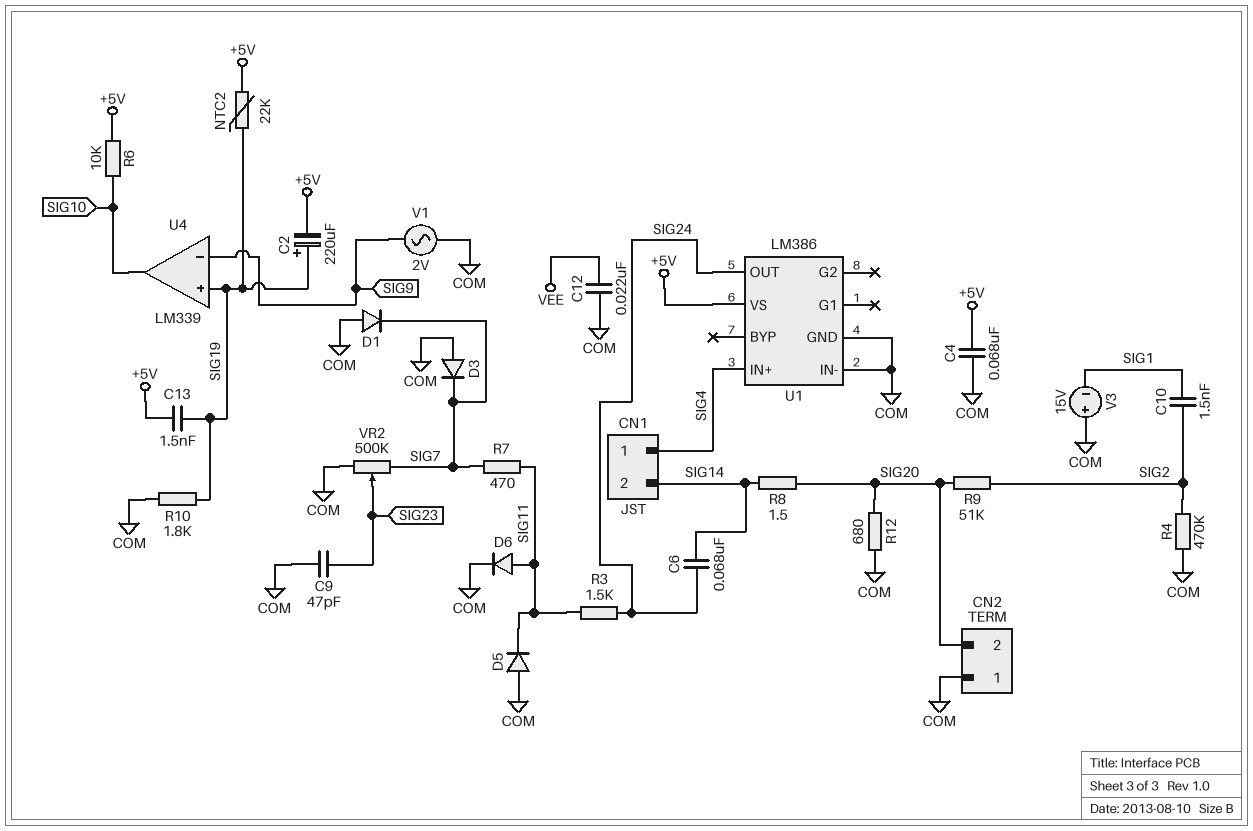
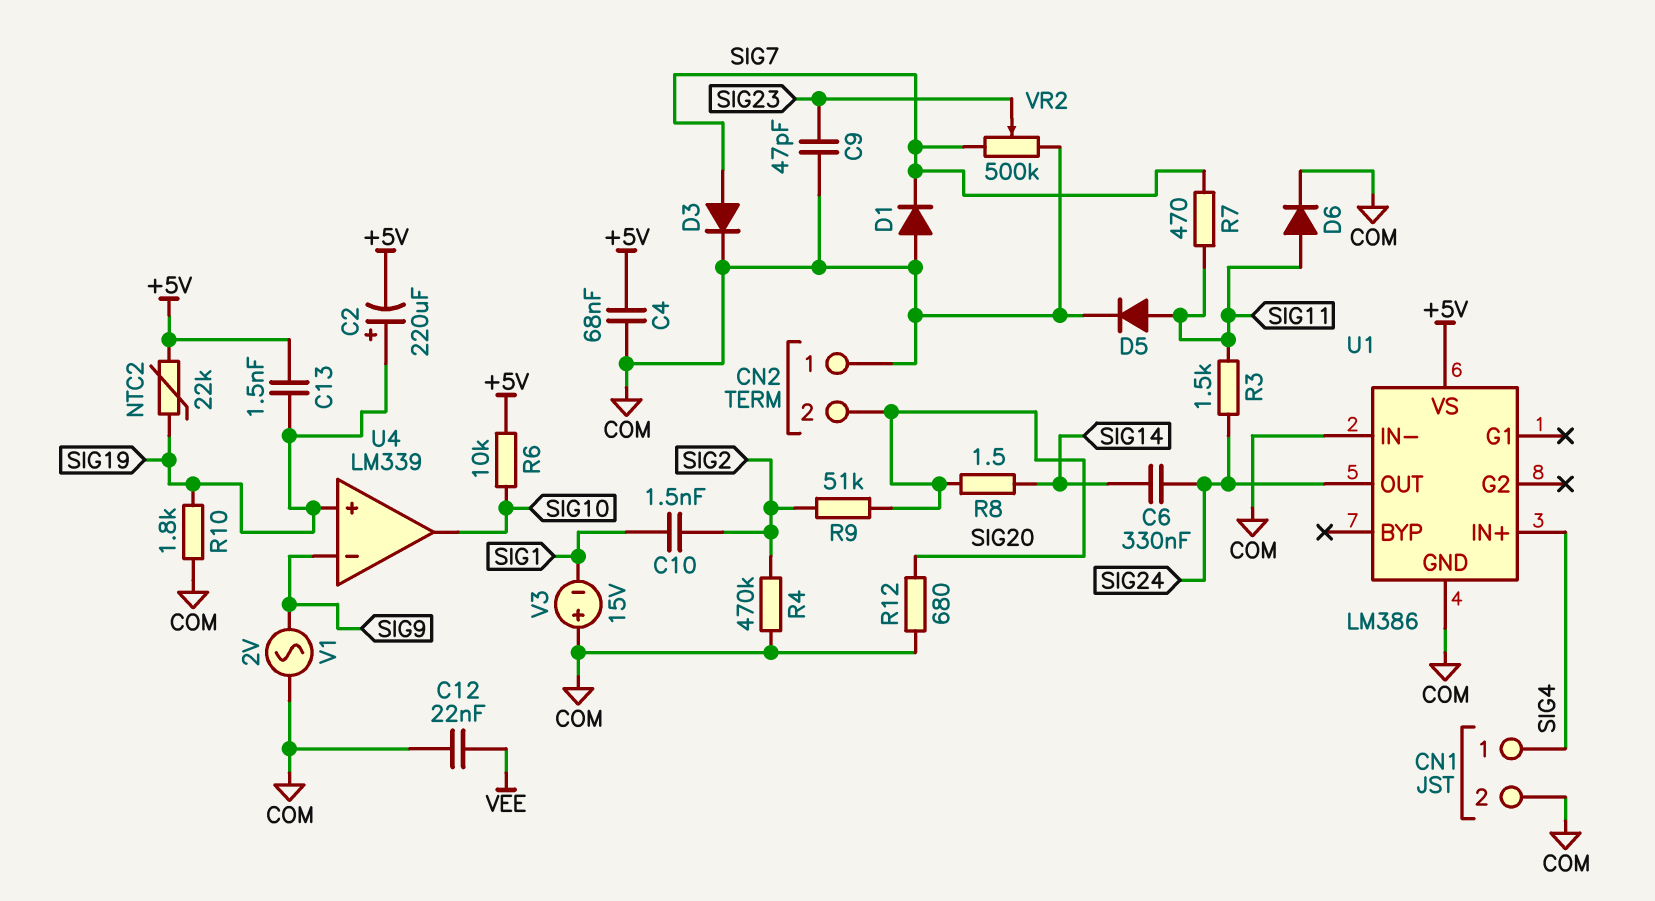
C6: 68nF (SIG14, SIG24) -> 330nF (SIG14, SIG24)
CN1 pin 2: SIG14 -> COM
D3: diode (A COM, K SIG7) -> diode (A SIG7, K COM)
D5: diode (A COM, K SIG11) -> diode (A SIG11, K COM)

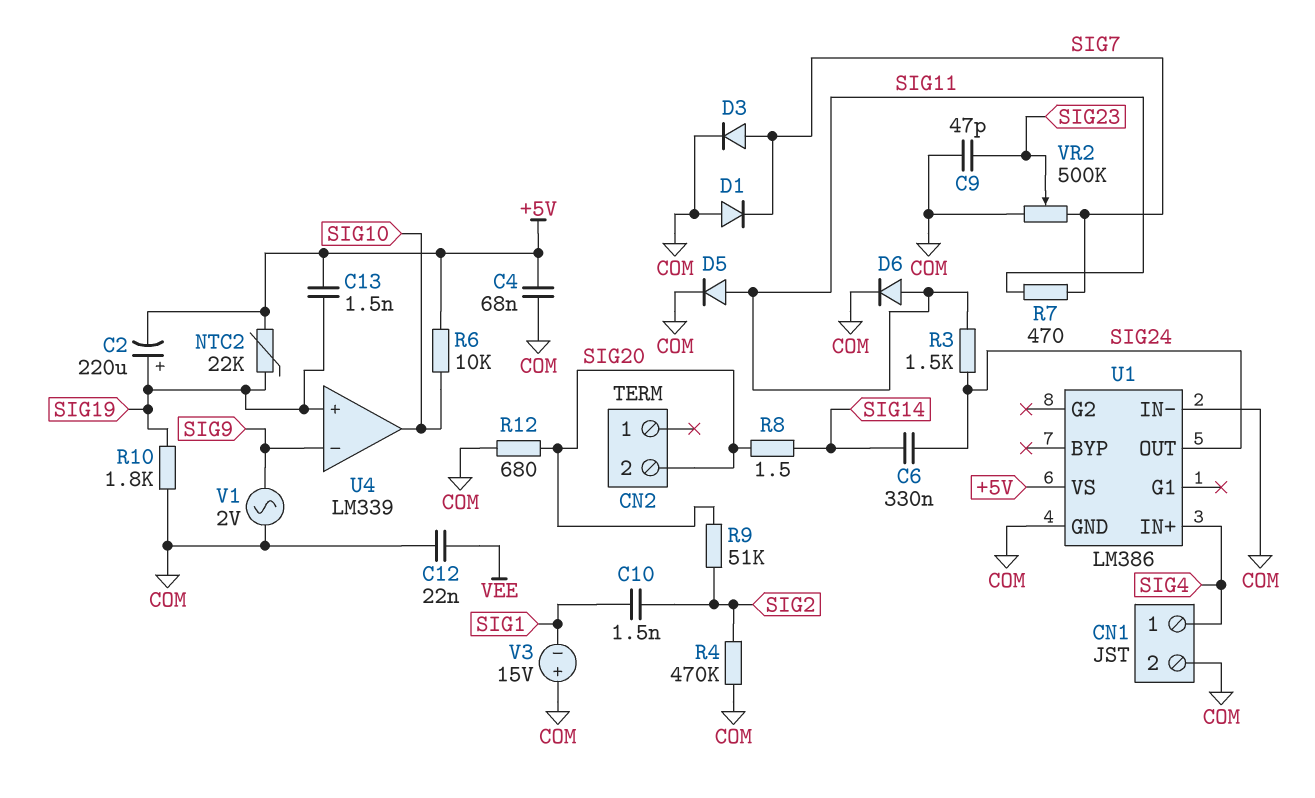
CN2 pin 1: COM -> none

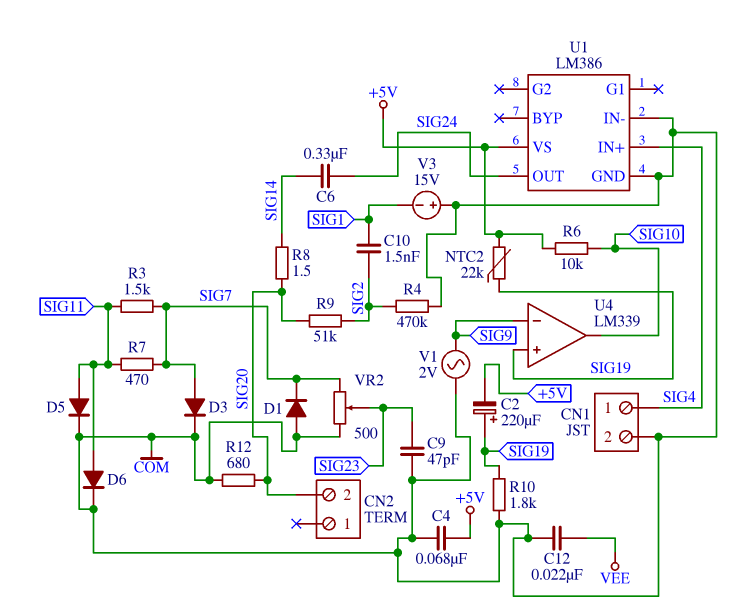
C13: 1.5nF (+5V, SIG19) -> none
R3: 1.5k (SIG11, SIG24) -> 1.5k (SIG7, SIG11)
VR2: 500k (COM, SIG7, wiper SIG23) -> 500 (COM, SIG7, wiper SIG23)

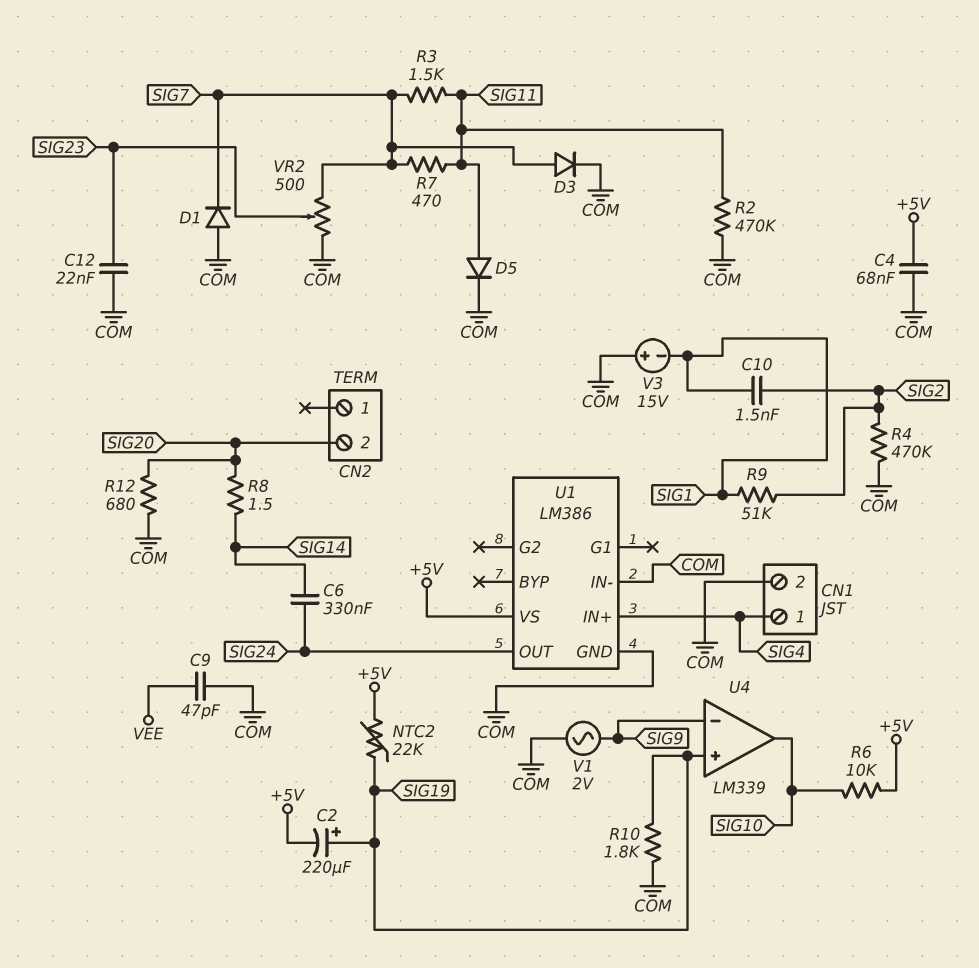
C9: 47pF (COM, SIG23) -> 47pF (COM, VEE)
C12: 22nF (COM, VEE) -> 22nF (COM, SIG23)
D6: diode (A SIG11, K COM) -> none
R2: none -> 470k (COM, SIG11)
R9: 51k (SIG2, SIG20) -> 51k (SIG1, SIG2)

